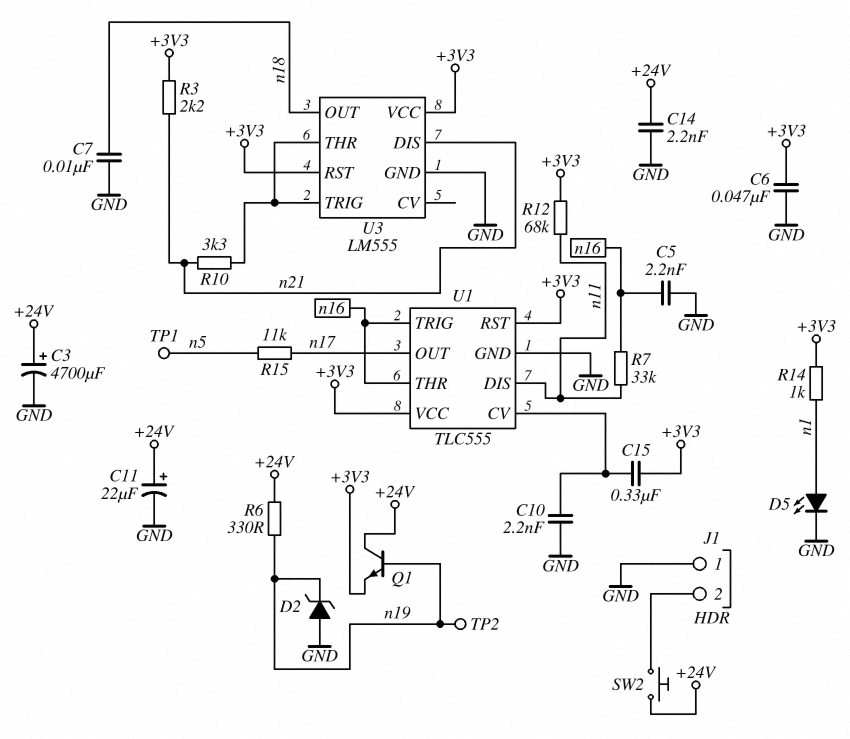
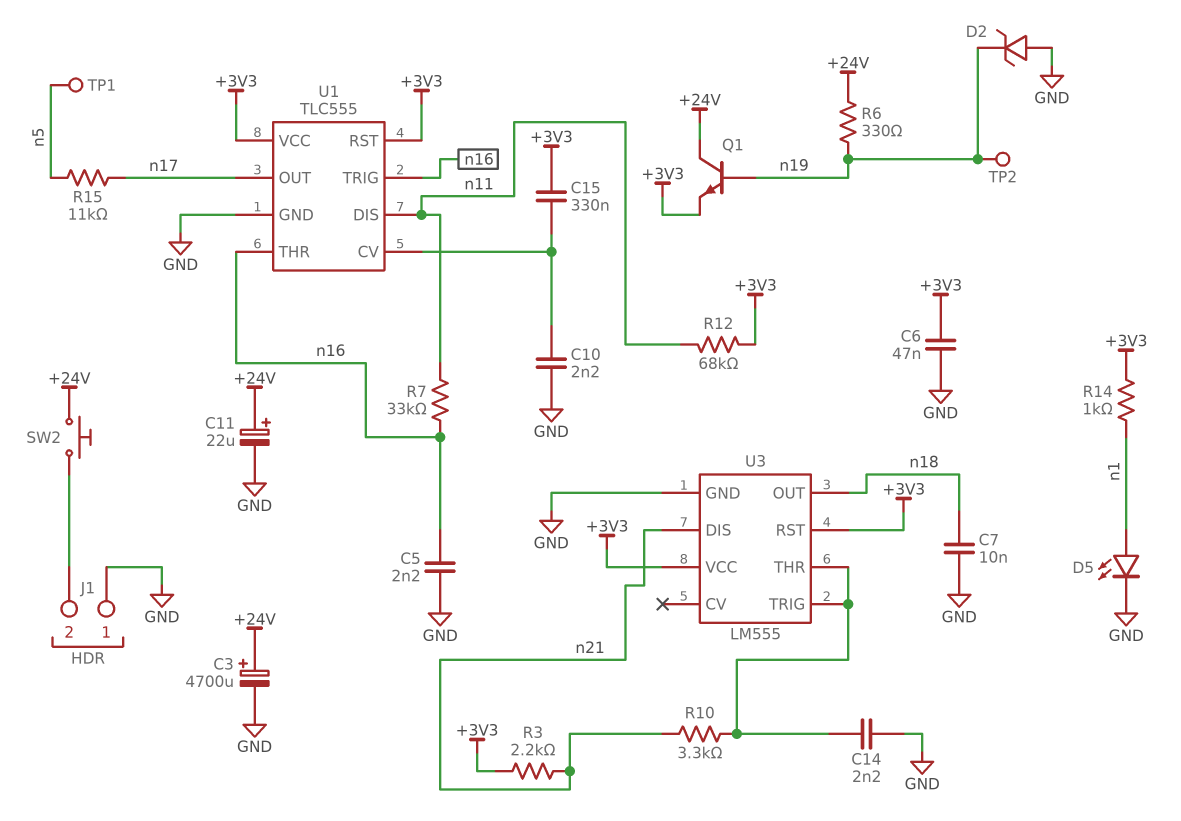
C14: 2.2nF (+24V, GND) -> 2.2nF (GND, U3/THR)

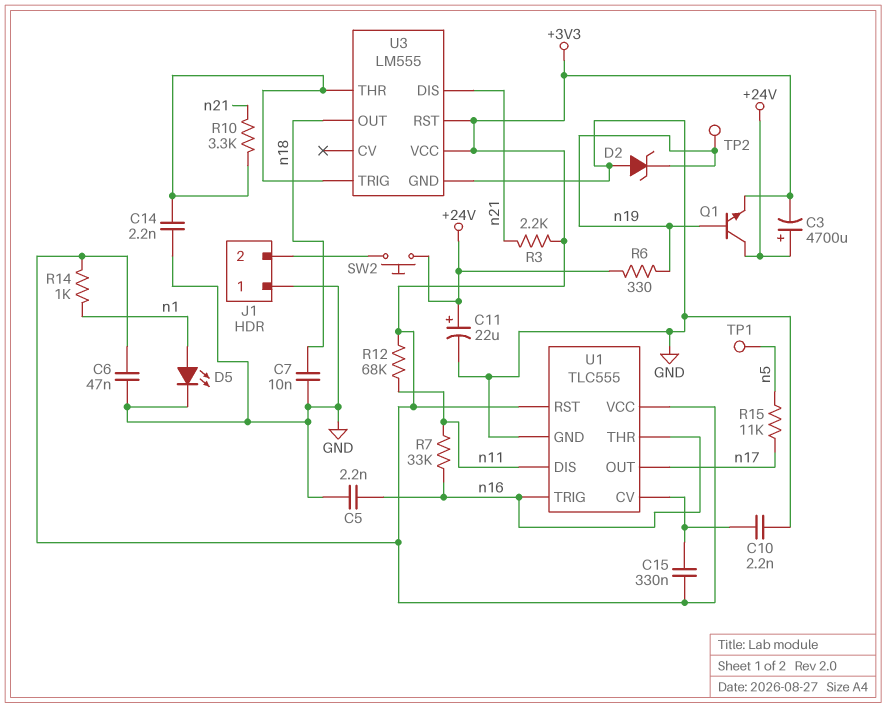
C3: 4700uF (plus +24V, minus GND) -> 4700uF (plus +24V, minus +3V3)

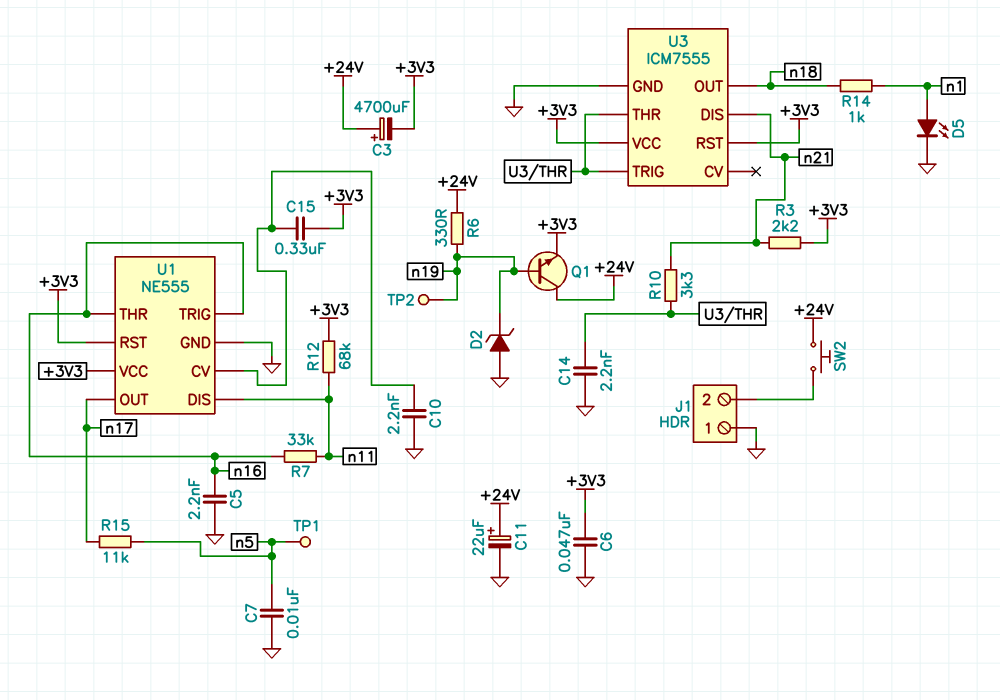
C7: 10nF (GND, n18) -> 10nF (GND, n5)
R14: 1k (+3V3, n1) -> 1k (n1, n18)
U1: TLC555 -> NE555
U3: LM555 -> ICM7555

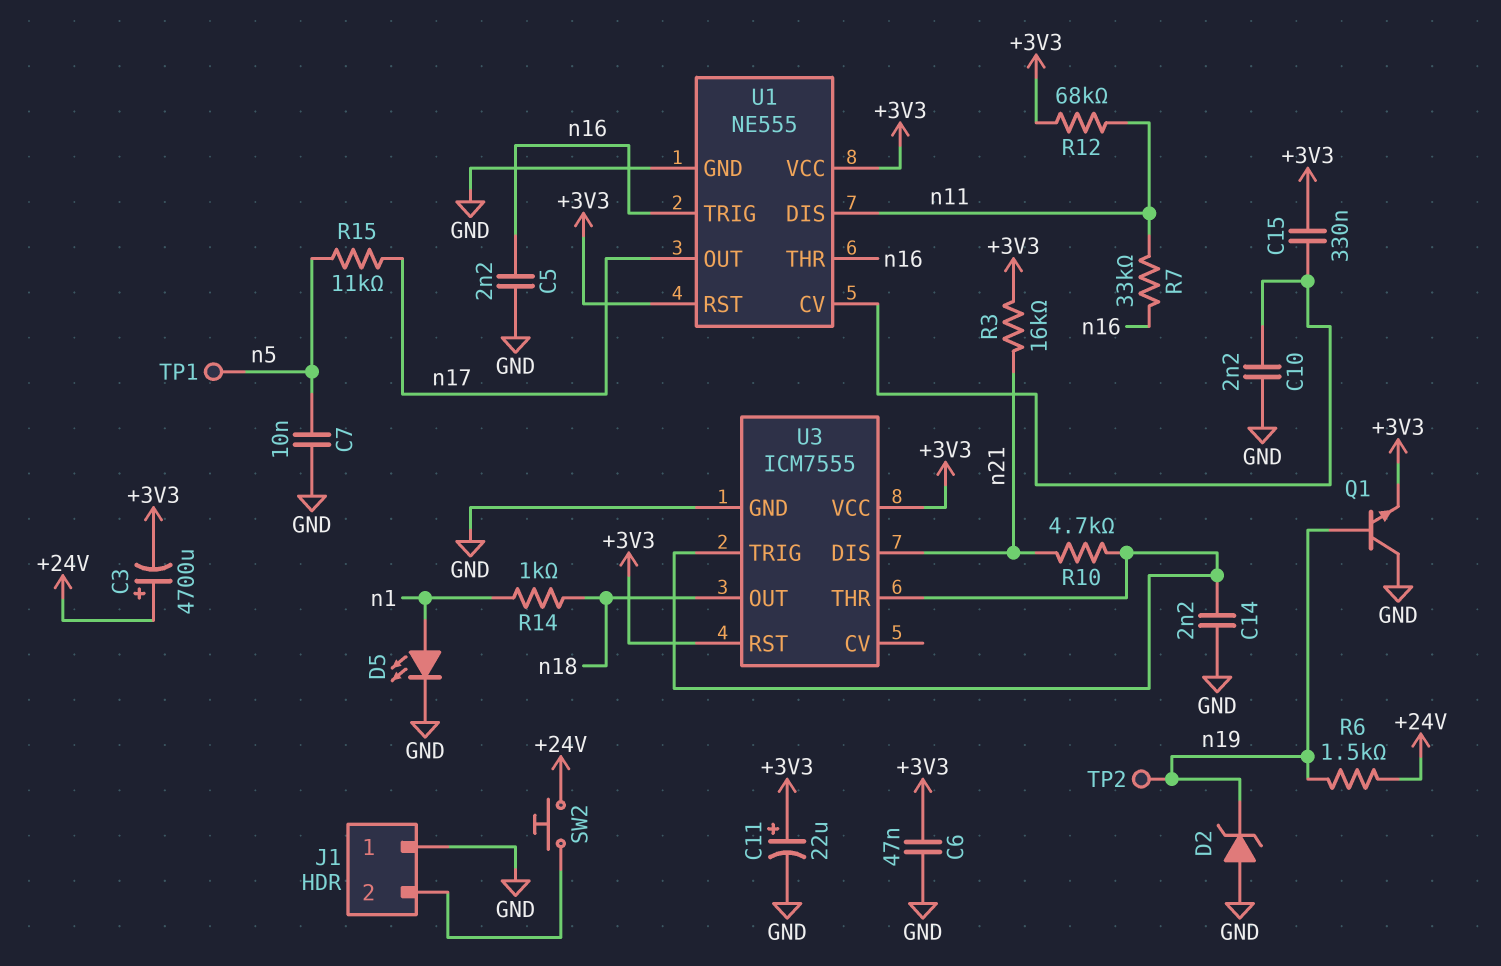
C11: 22uF (plus +24V, minus GND) -> 22uF (plus +3V3, minus GND)
Q1: NPN (B n19, C +24V, E +3V3) -> NPN (B n19, C GND, E +3V3)
R3: 2.2k (+3V3, n21) -> 16k (+3V3, n21)
R6: 330 (+24V, n19) -> 1.5k (+24V, n19)
R10: 3.3k (U3/THR, n21) -> 4.7k (U3/THR, n21)

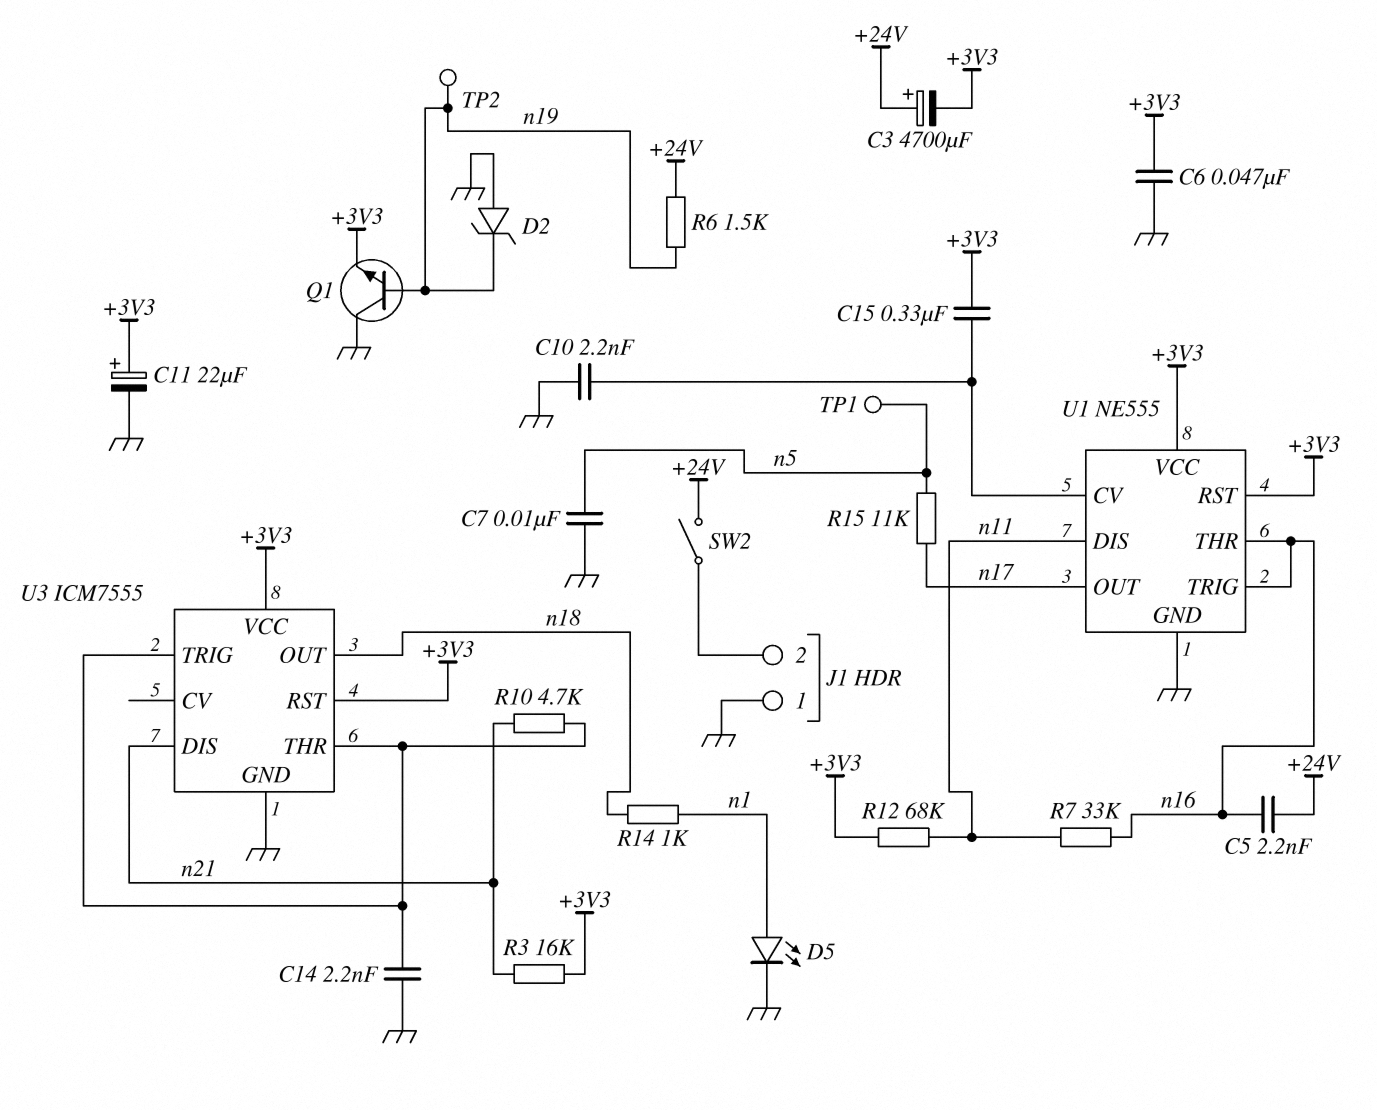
C5: 2.2nF (GND, n16) -> 2.2nF (+24V, n16)
SW2: button (+24V, J1/2) -> switch (+24V, J1/2)

